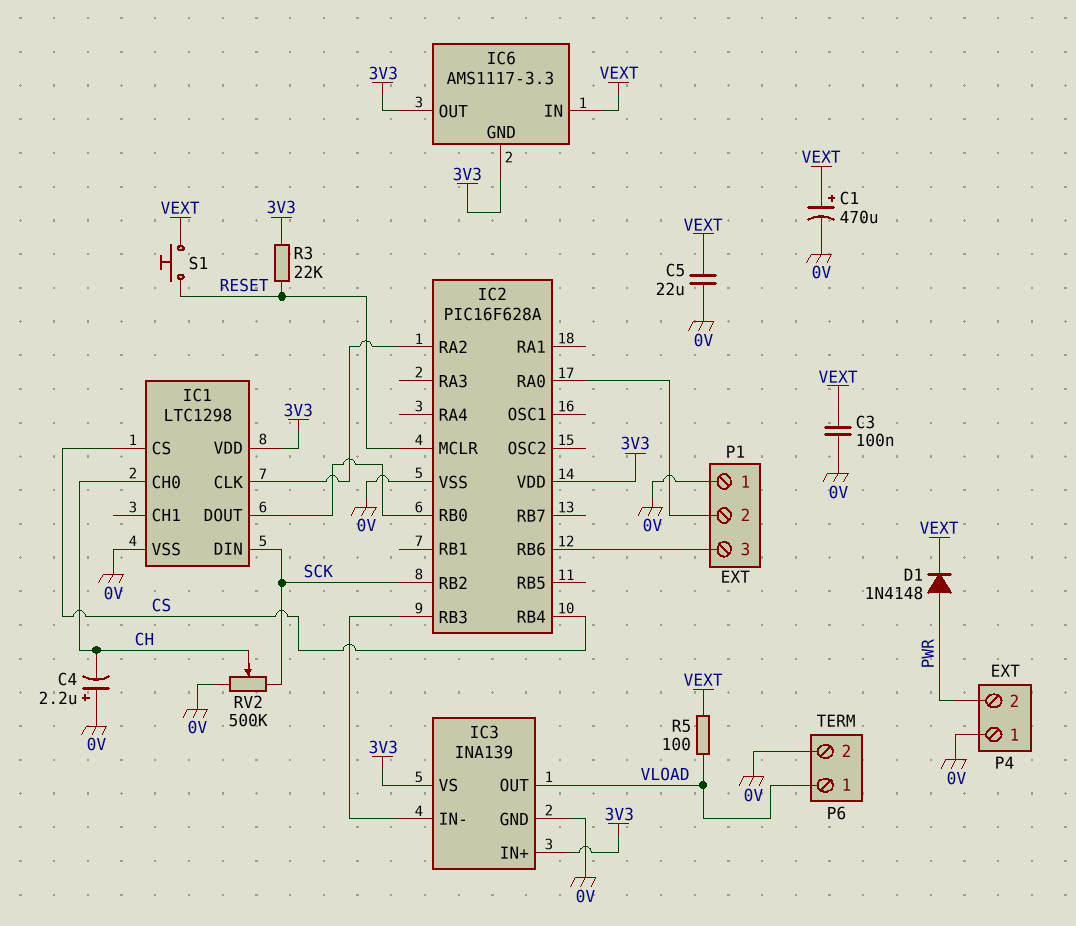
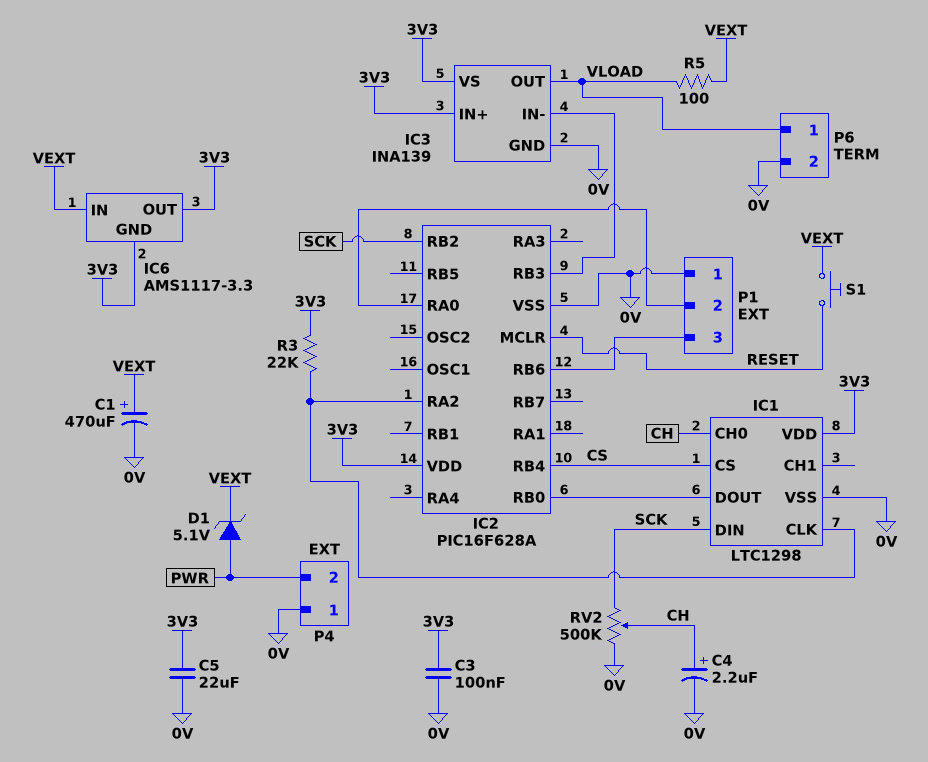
C3: 100nF (0V, VEXT) -> 100nF (0V, 3V3)
C4: 2.2uF (plus 0V, minus CH) -> 2.2uF (plus CH, minus 0V)
C5: 22uF (0V, VEXT) -> 22uF (0V, 3V3)
D1: diode 1N4148 (A PWR, K VEXT) -> zener 5.1V (A PWR, K VEXT)
R3: 22k (3V3, RESET) -> 22k (3V3, IC1/CLK)

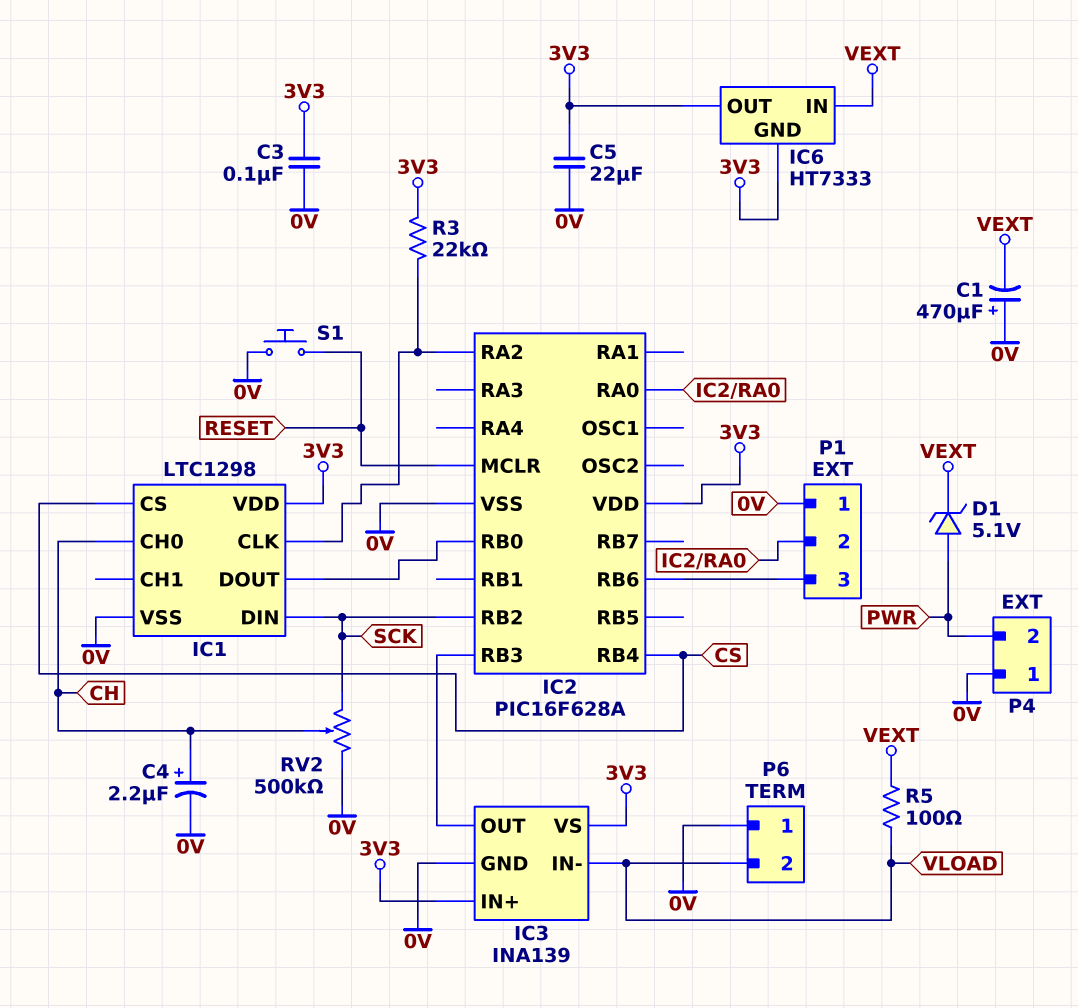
C1: 470uF (plus VEXT, minus 0V) -> 470uF (plus 0V, minus VEXT)
IC3 pin IN-: IC2/RB3 -> VLOAD
IC3 pin OUT: VLOAD -> IC2/RB3
IC6: AMS1117-3.3 -> HT7333
P6 pin 1: VLOAD -> 0V
P6 pin 2: 0V -> VLOAD
S1: button (RESET, VEXT) -> button (0V, RESET)

